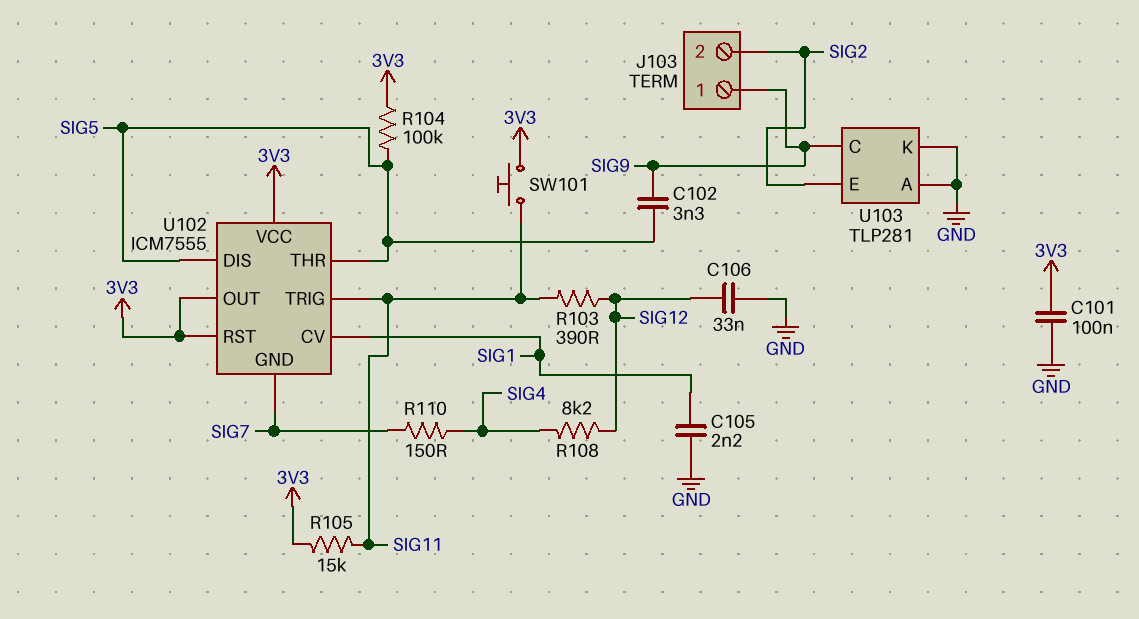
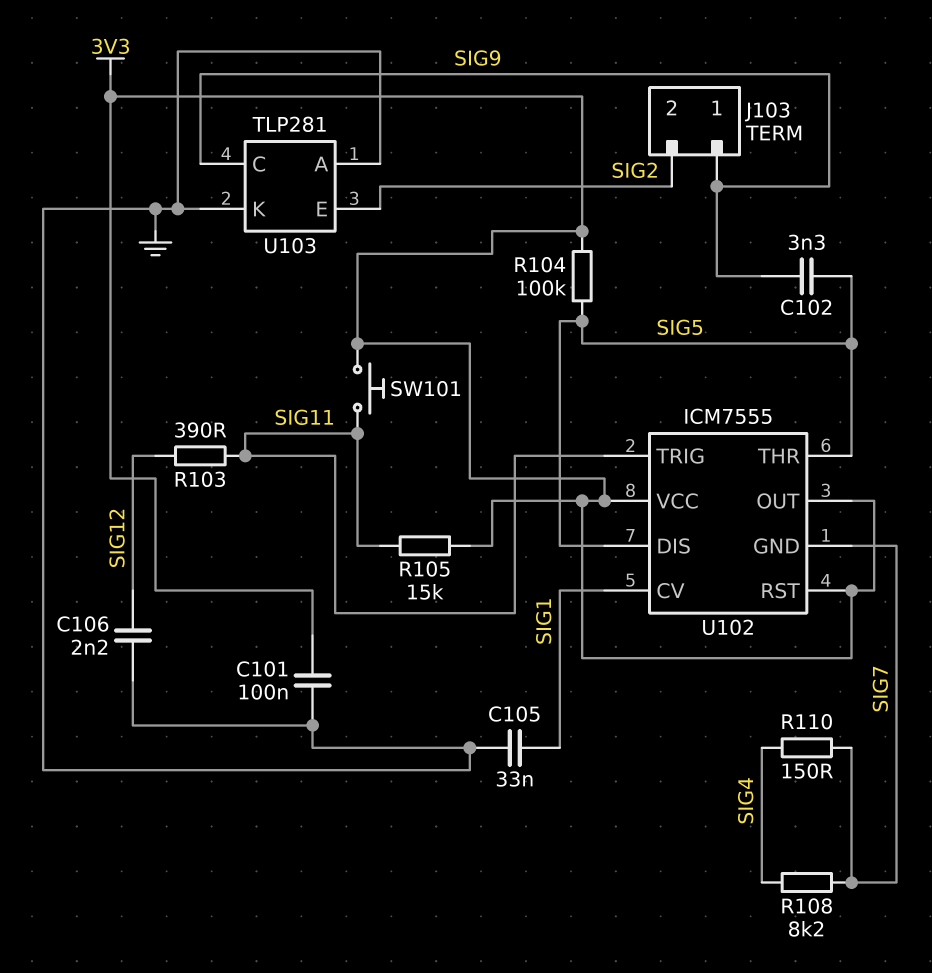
C105: 2.2nF (GND, SIG1) -> 33nF (GND, SIG1)
C106: 33nF (GND, SIG12) -> 2.2nF (GND, SIG12)
R108: 8.2k (SIG4, SIG12) -> 8.2k (SIG4, SIG7)

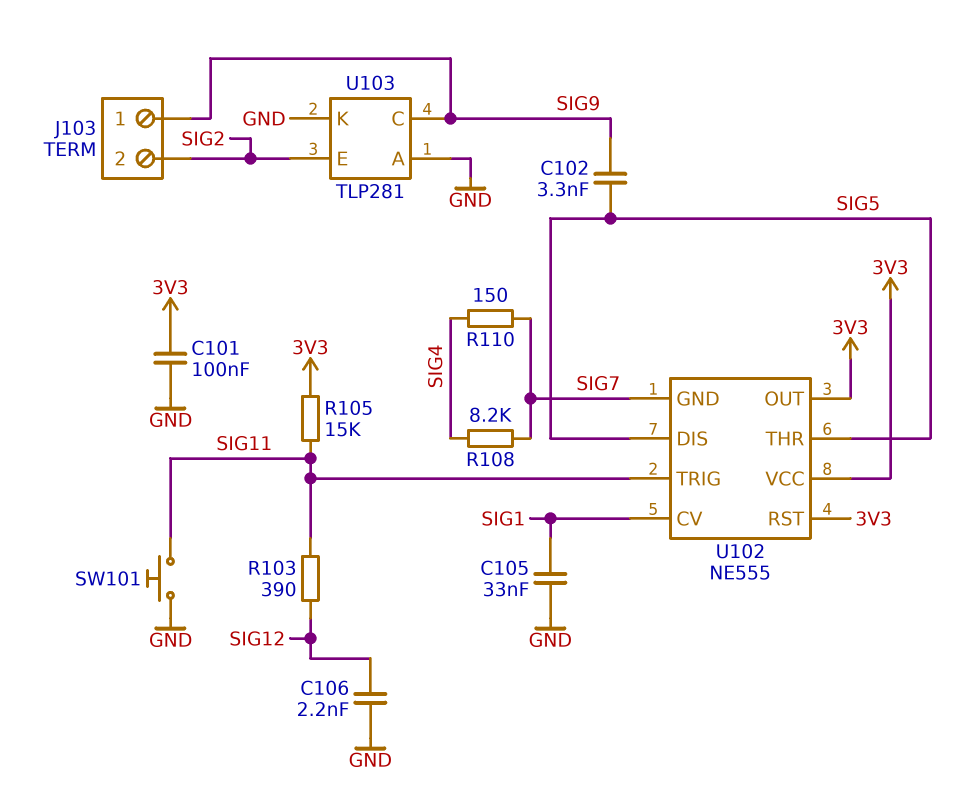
R104: 100k (3V3, SIG5) -> none
SW101: button (3V3, SIG11) -> button (GND, SIG11)
U102: ICM7555 -> NE555

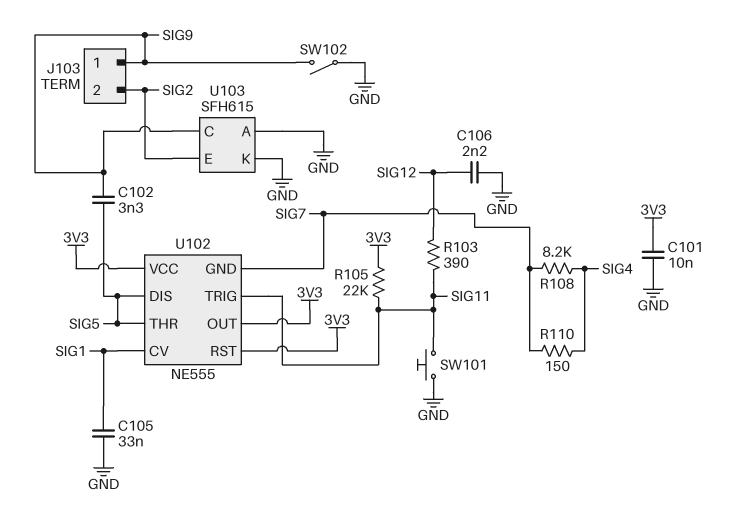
C101: 100nF (3V3, GND) -> 10nF (3V3, GND)
R105: 15k (3V3, SIG11) -> 22k (3V3, SIG11)
SW102: none -> switch (GND, SIG9)
U103: TLP281 -> SFH615

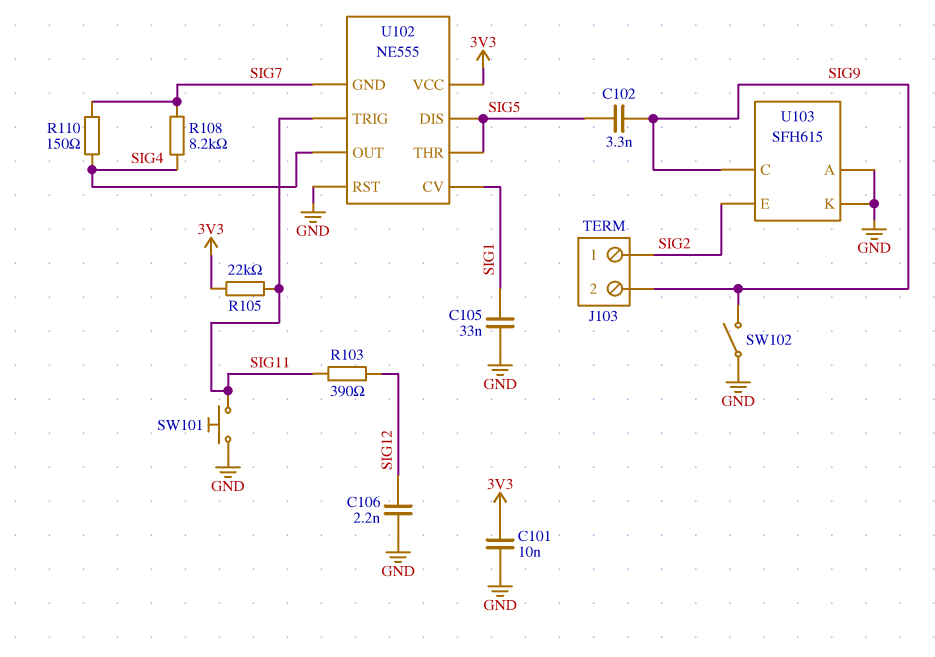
J103 pin 1: SIG9 -> SIG2
J103 pin 2: SIG2 -> SIG9
U102 pin OUT: 3V3 -> SIG4
U102 pin RST: 3V3 -> GND

